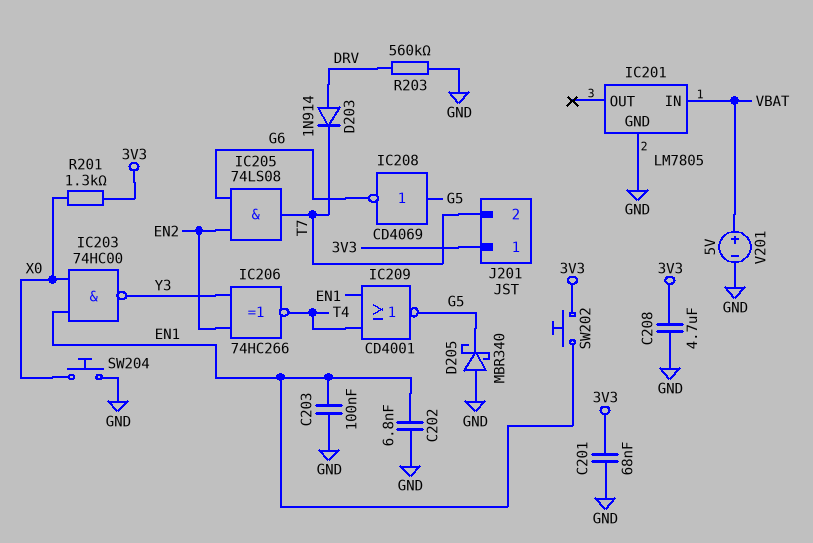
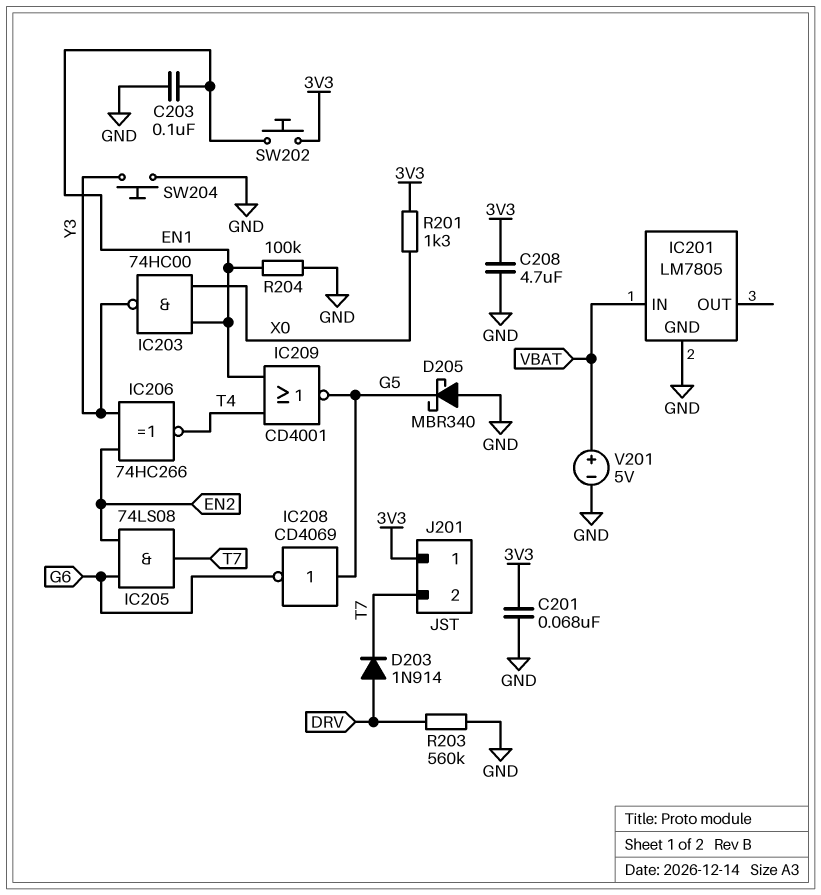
C202: 6.8nF (EN1, GND) -> none
R204: none -> 100k (EN1, GND)
SW204: button (GND, X0) -> button (GND, Y3)

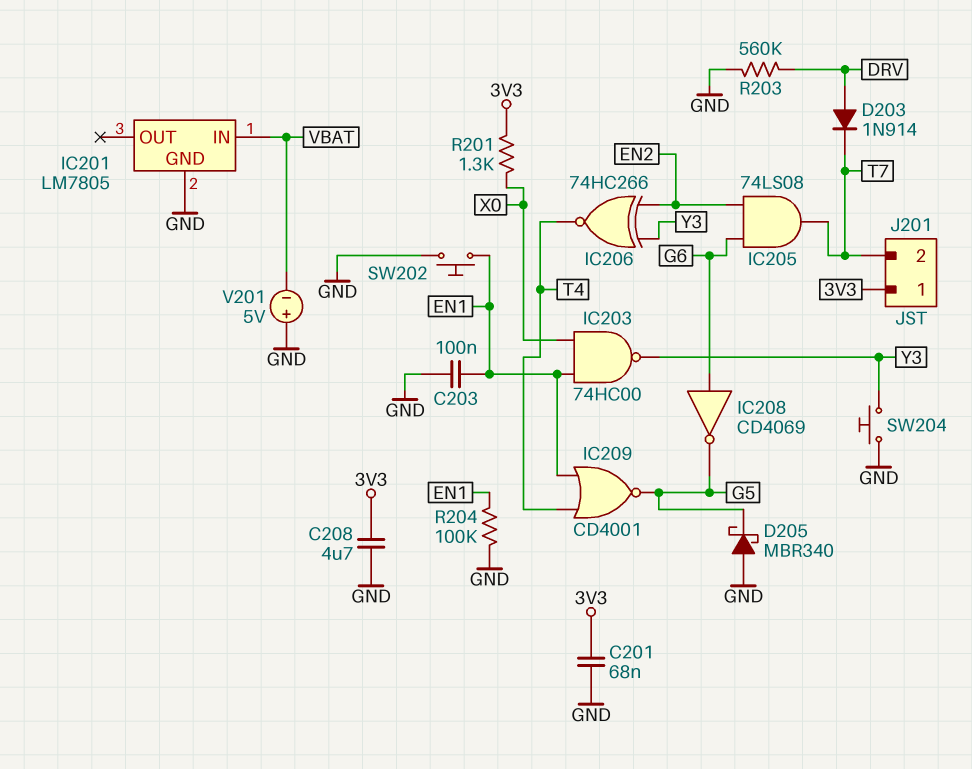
IC208: NOT CD4069 (in G5, out G6) -> NOT CD4069 (in G6, out G5)
SW202: button (3V3, EN1) -> button (EN1, GND)
V201: 5V (plus VBAT, minus GND) -> 5V (plus GND, minus VBAT)

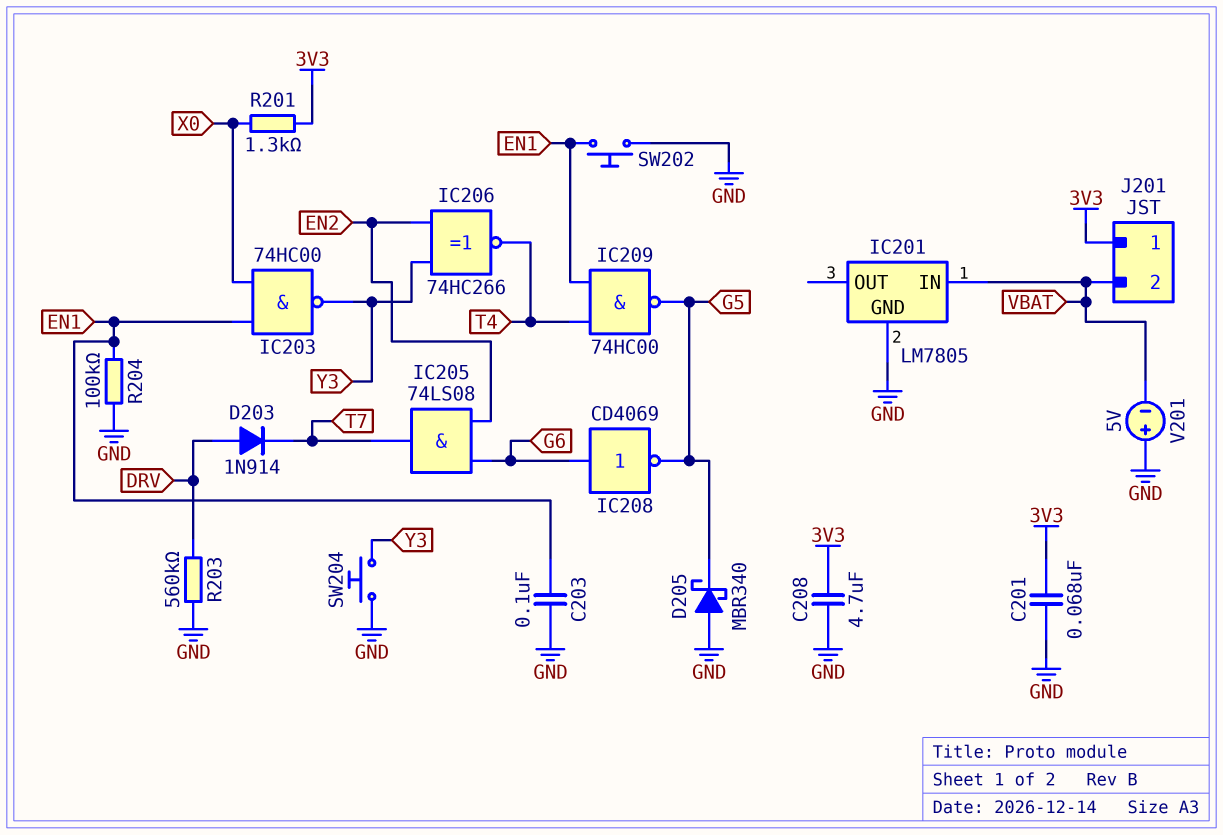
IC209: NOR CD4001 (in EN1, in T4, out G5) -> NAND 74HC00 (in EN1, in T4, out G5)
J201 pin 2: T7 -> VBAT

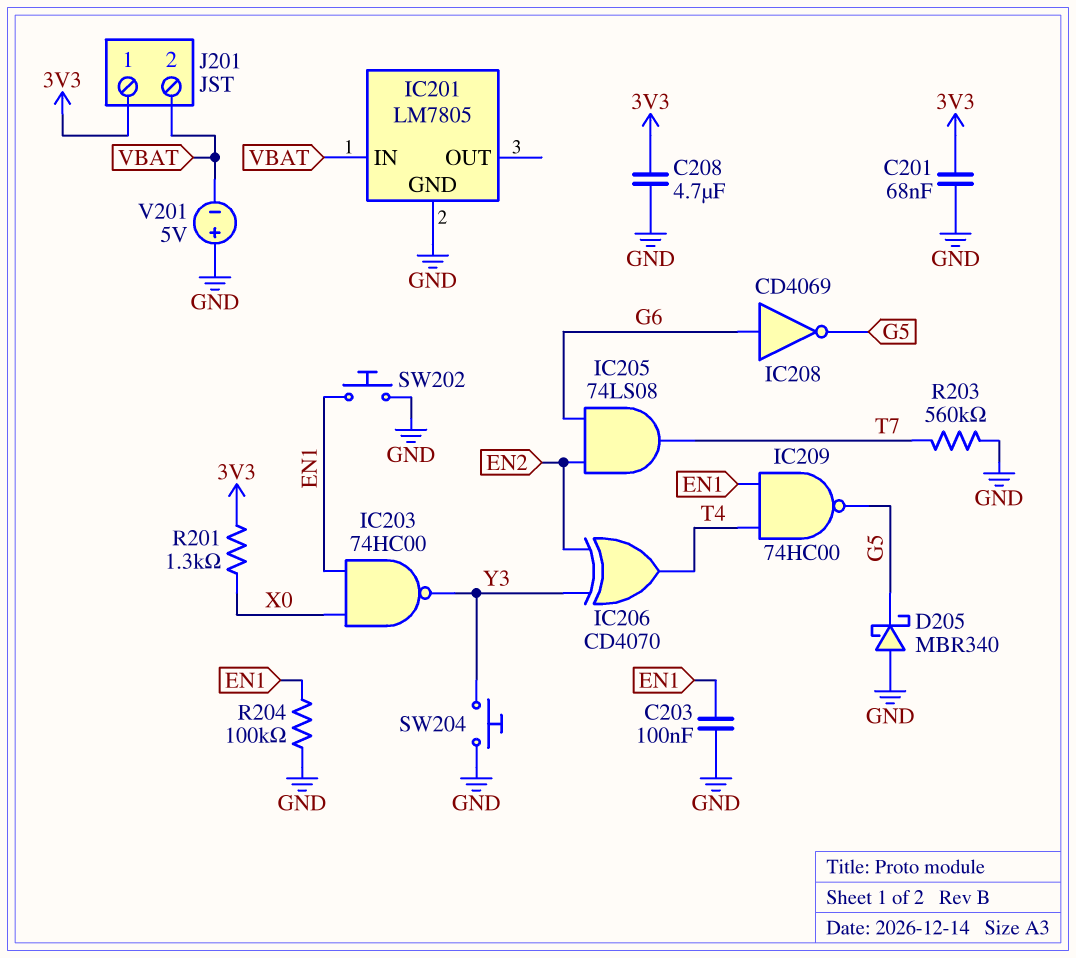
D203: diode 1N914 (A DRV, K T7) -> none
IC206: XNOR 74HC266 (in EN2, in Y3, out T4) -> XOR CD4070 (in EN2, in Y3, out T4)
R203: 560k (DRV, GND) -> 560k (GND, T7)

